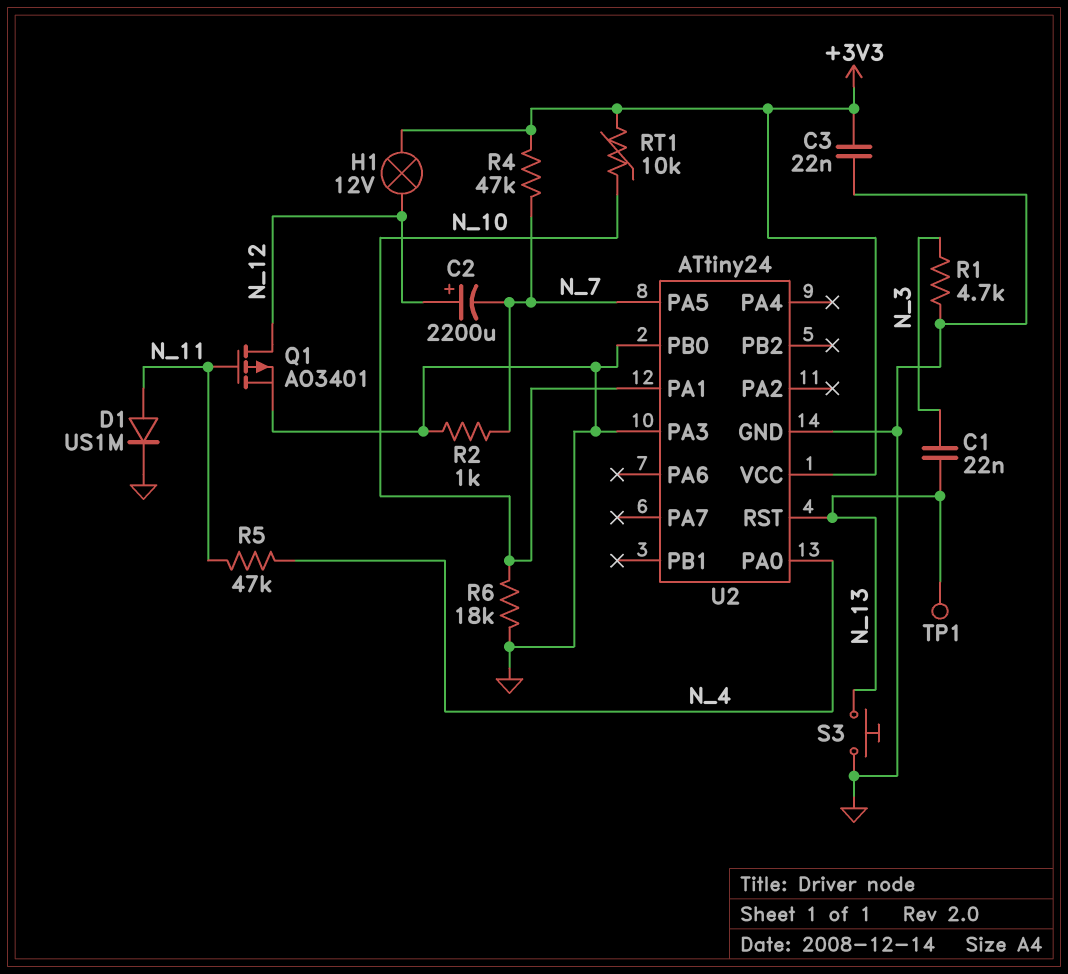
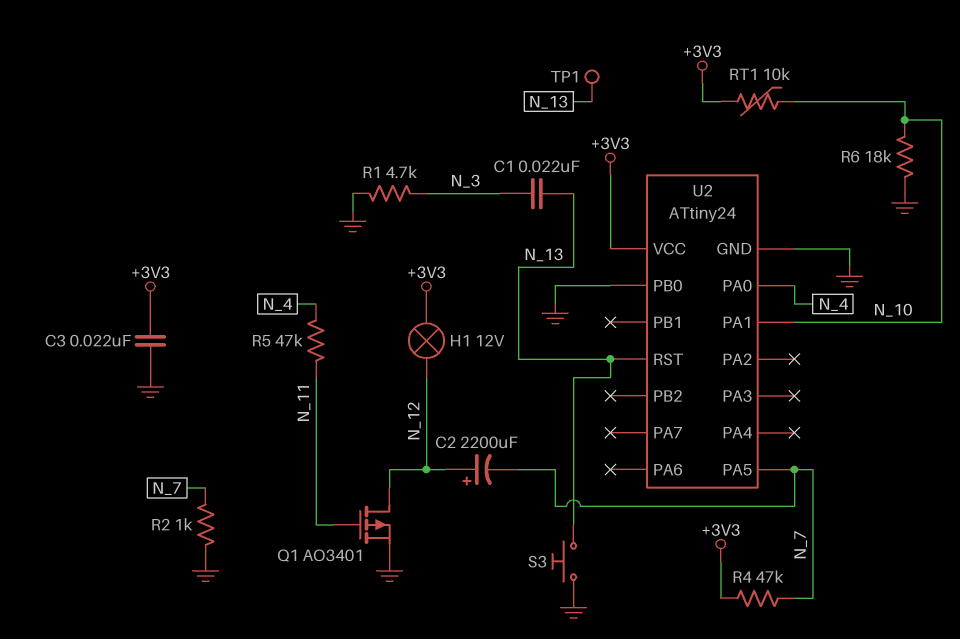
D1: diode US1M (A N_11, K GND) -> none
U2 pin PA3: GND -> none

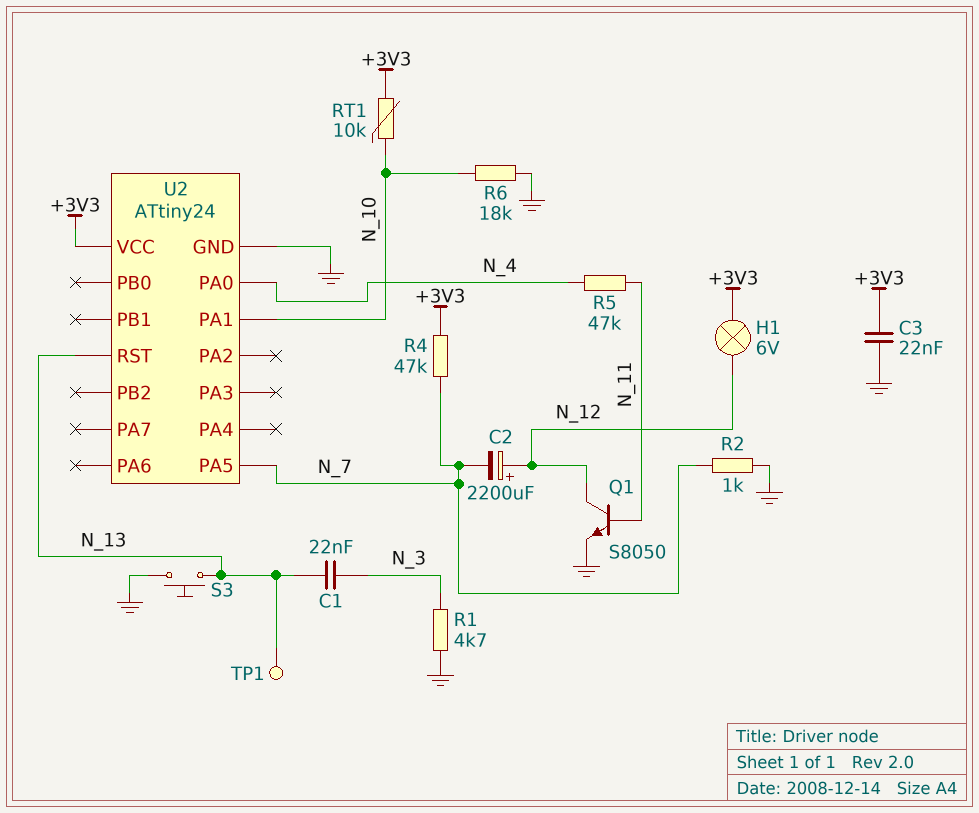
H1: lamp 12V (+3V3, N_12) -> lamp 6V (+3V3, N_12)
Q1: PMOS AO3401 (G N_11, D N_12, S GND) -> NPN S8050 (B N_11, C N_12, E GND)
U2 pin PB0: GND -> none

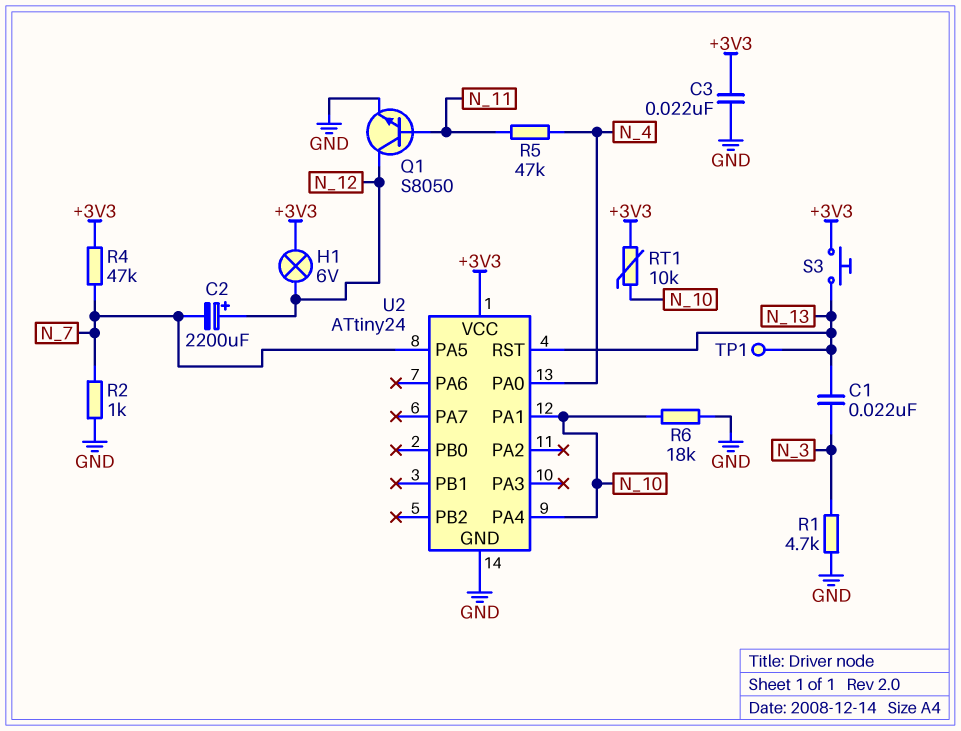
S3: button (GND, N_13) -> button (+3V3, N_13)
U2 pin PA4: none -> N_10

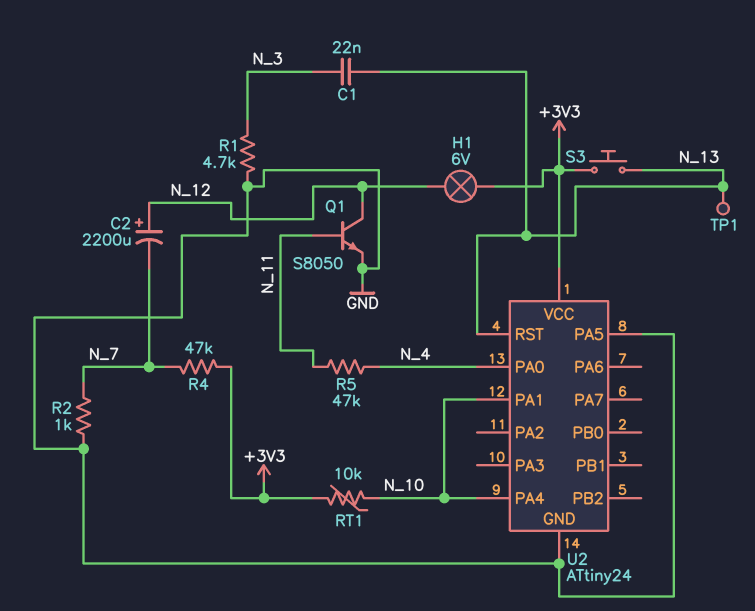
C3: 22nF (+3V3, GND) -> none
R6: 18k (GND, N_10) -> none
U2 pin PA5: N_7 -> GND

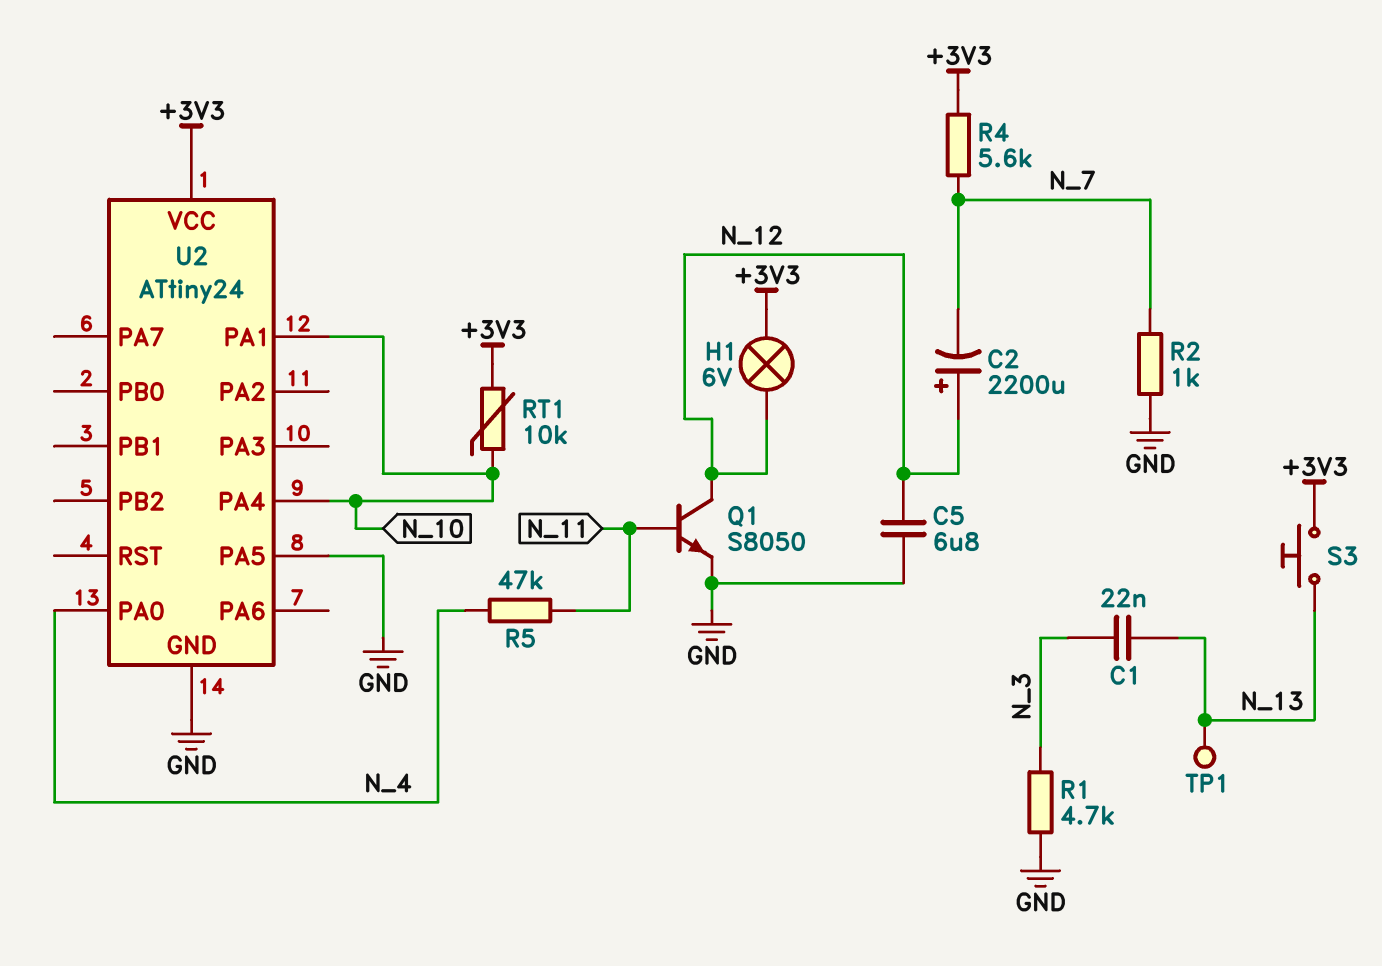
C5: none -> 6.8uF (GND, N_12)
R4: 47k (+3V3, N_7) -> 5.6k (+3V3, N_7)
U2 pin RST: N_13 -> none

